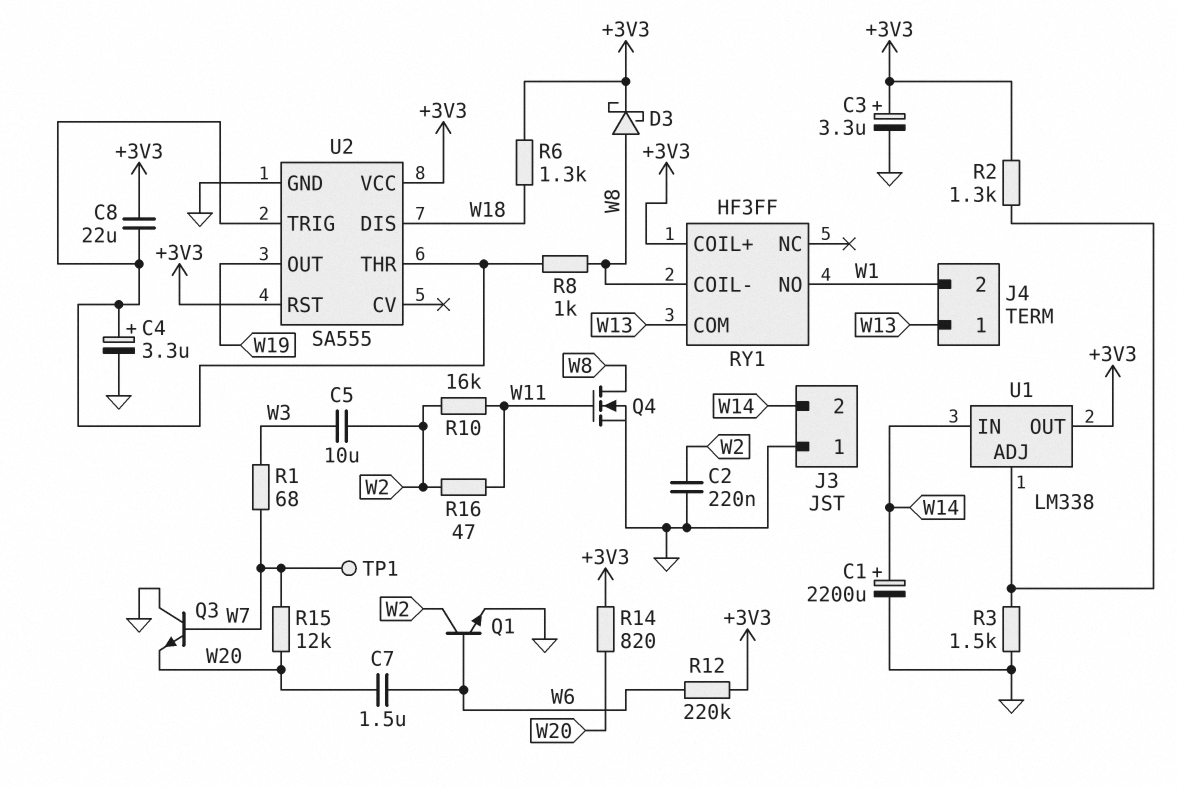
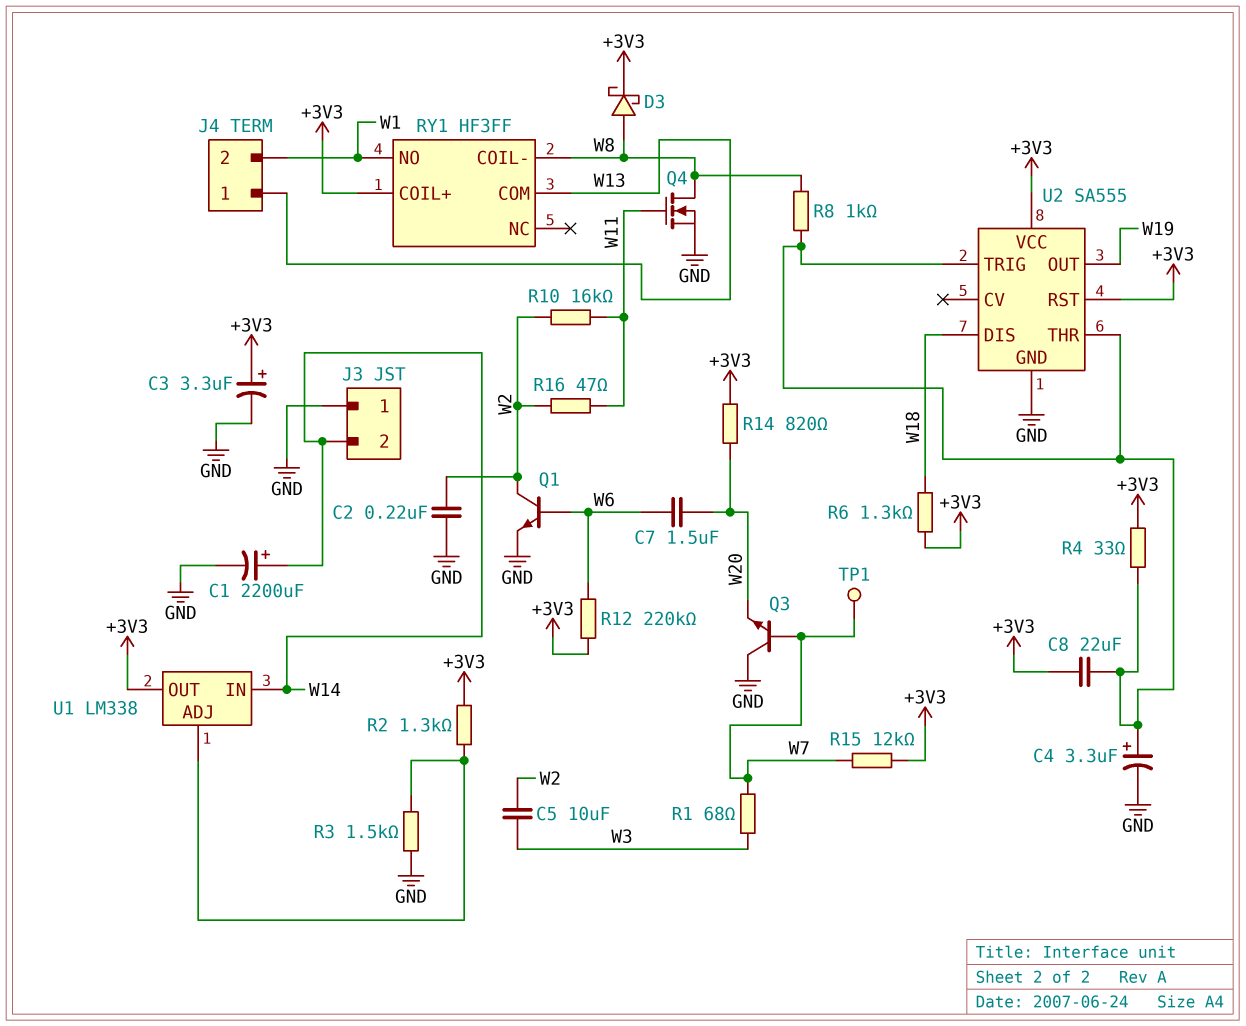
R4: none -> 33 (+3V3, U2/THR)
R15: 12k (W7, W20) -> 12k (+3V3, W7)

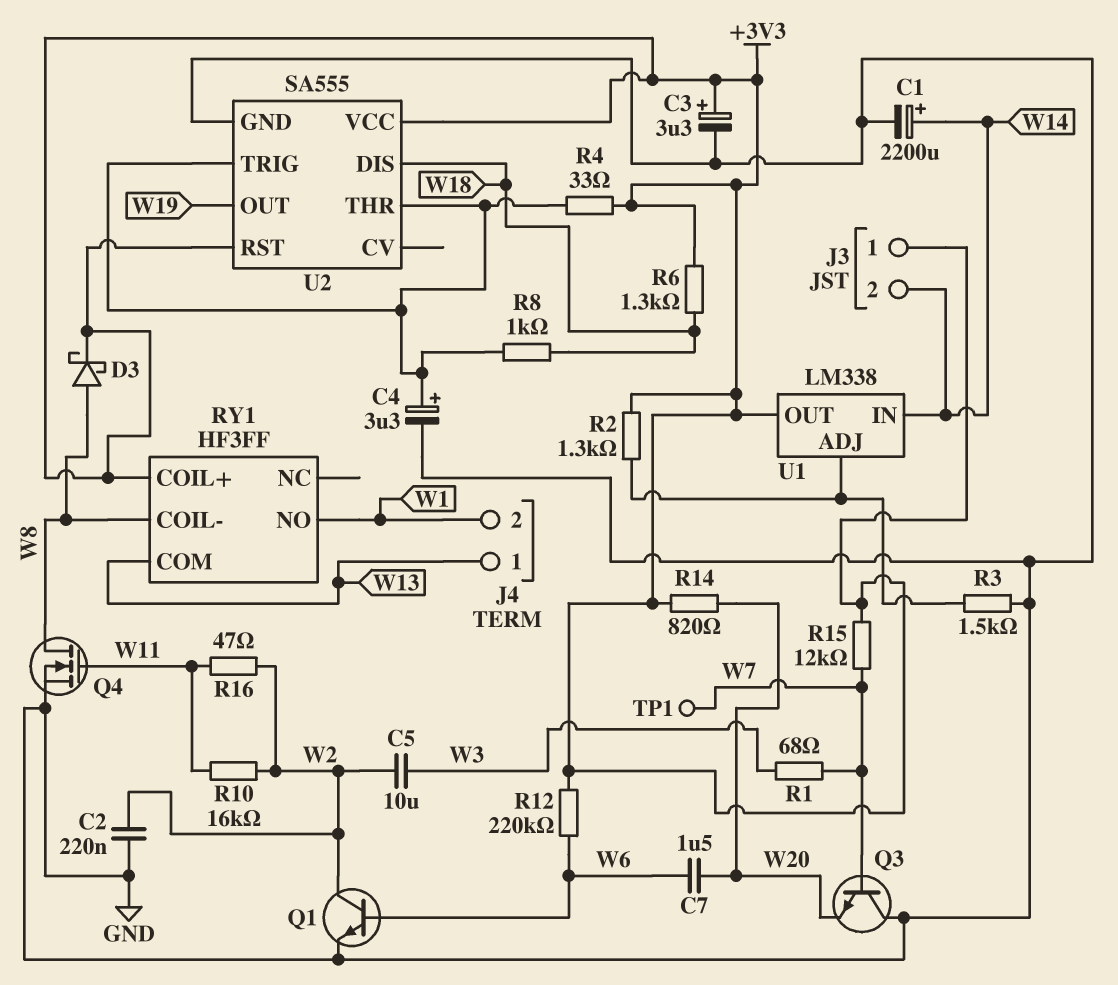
C8: 22uF (+3V3, U2/THR) -> none
J3 pin 1: GND -> +3V3
R8: 1k (U2/THR, W8) -> 1k (U2/THR, W18)

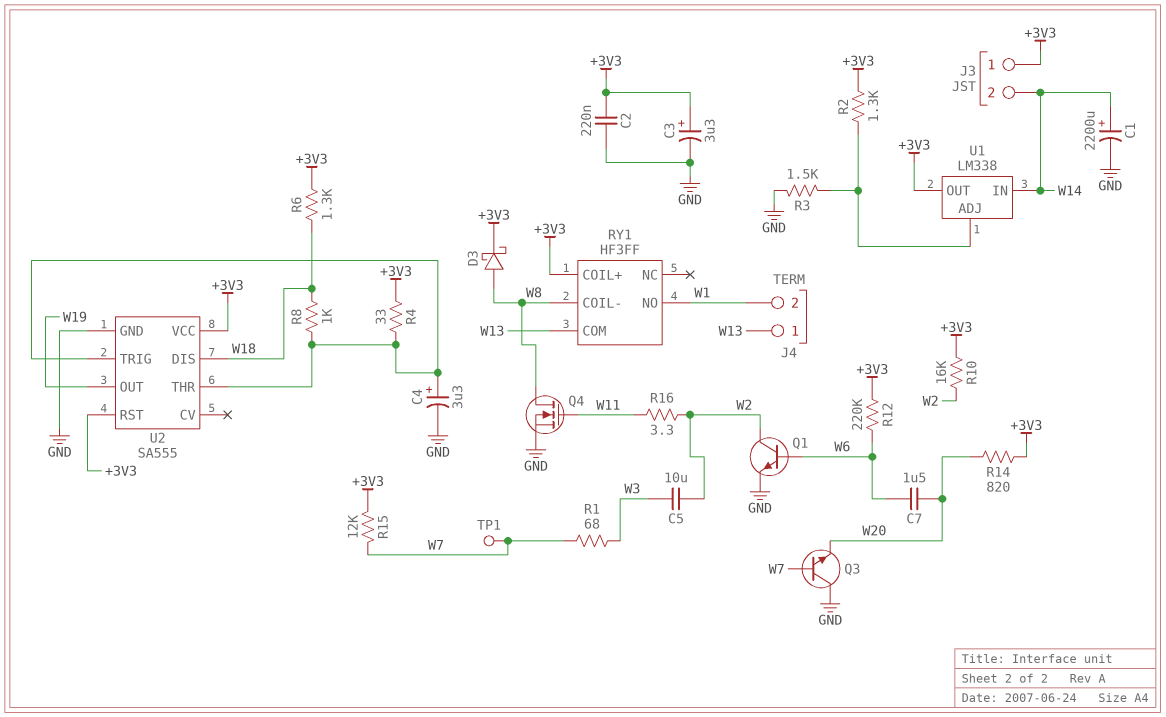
C2: 220nF (GND, W2) -> 220nF (+3V3, GND)
R10: 16k (W2, W11) -> 16k (+3V3, W2)
R16: 47 (W2, W11) -> 3.3 (W2, W11)

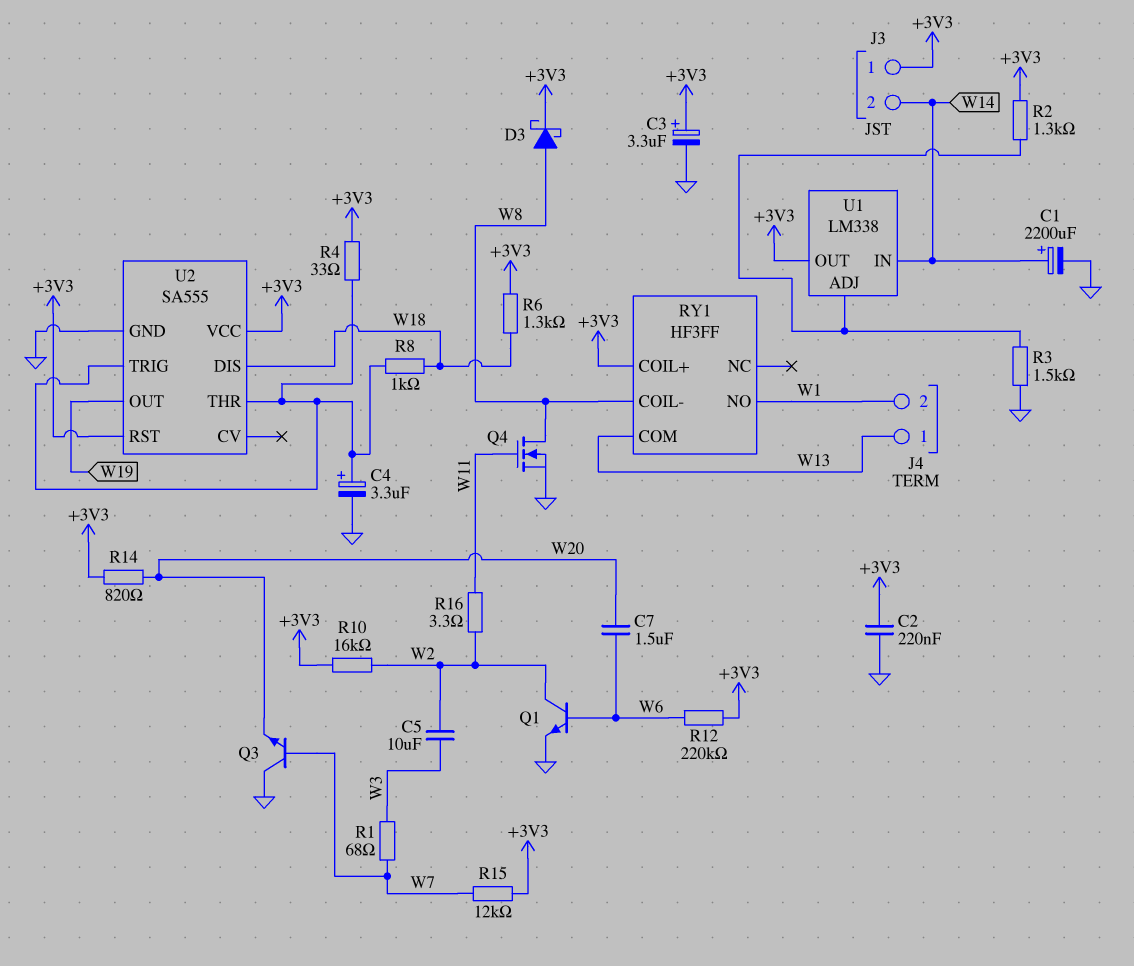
TP1: test point (W7) -> none

